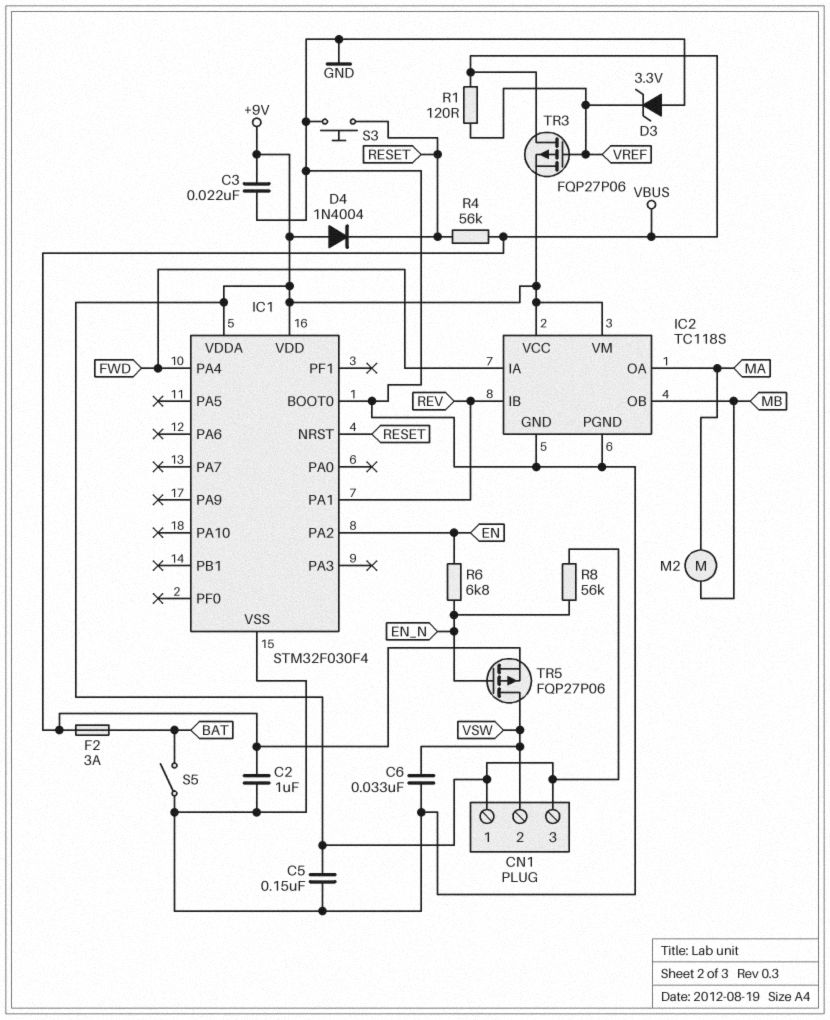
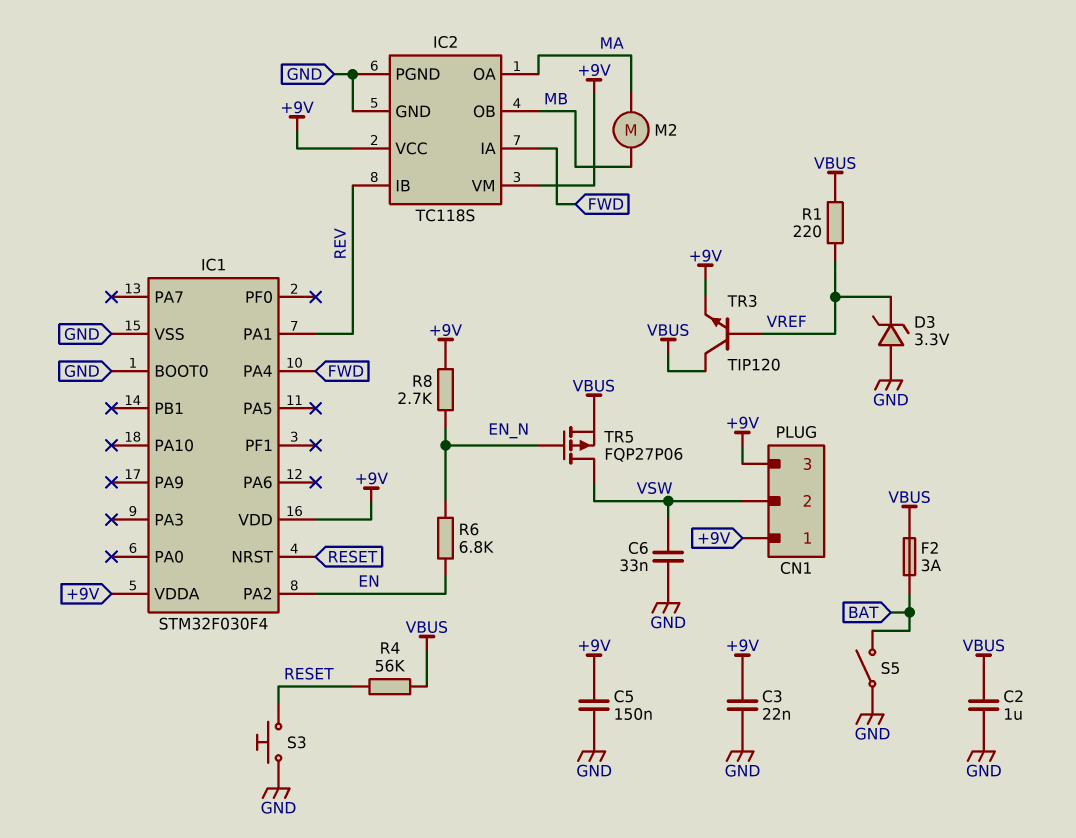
D4: diode 1N4004 (A +9V, K RESET) -> none
R1: 120 (VBUS, VREF) -> 220 (VBUS, VREF)
R8: 56k (+9V, EN_N) -> 2.7k (+9V, EN_N)
TR3: PMOS FQP27P06 (G VREF, D VBUS, S +9V) -> NPN TIP120 (B VREF, C VBUS, E +9V)

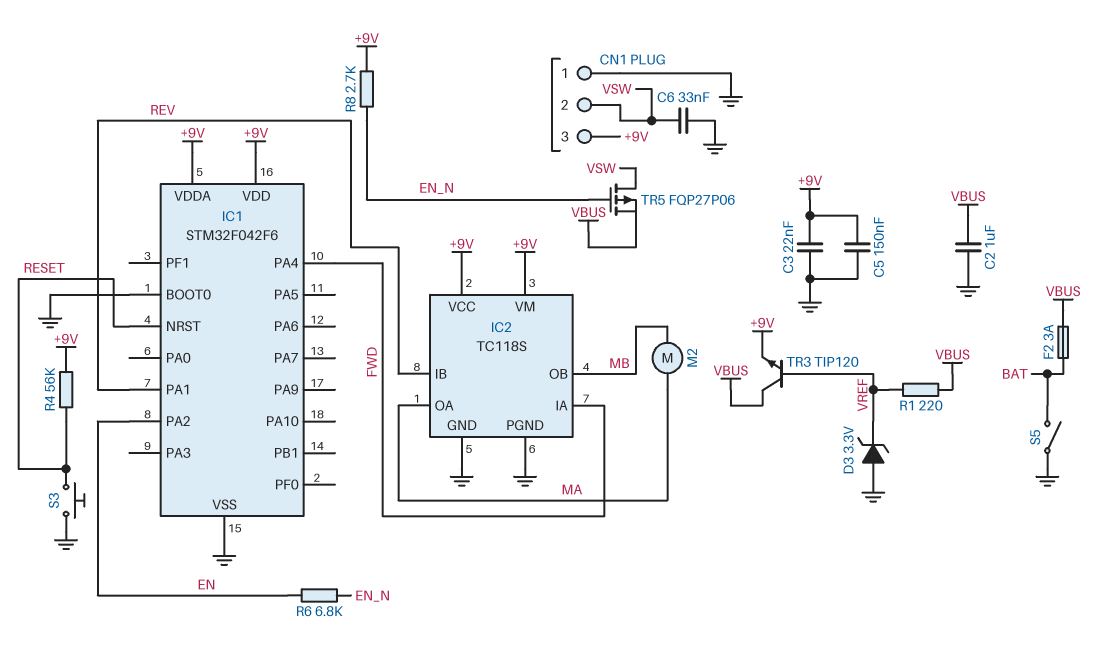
CN1 pin 1: +9V -> GND
IC1: STM32F030F4 -> STM32F042F6
R4: 56k (RESET, VBUS) -> 56k (+9V, RESET)

